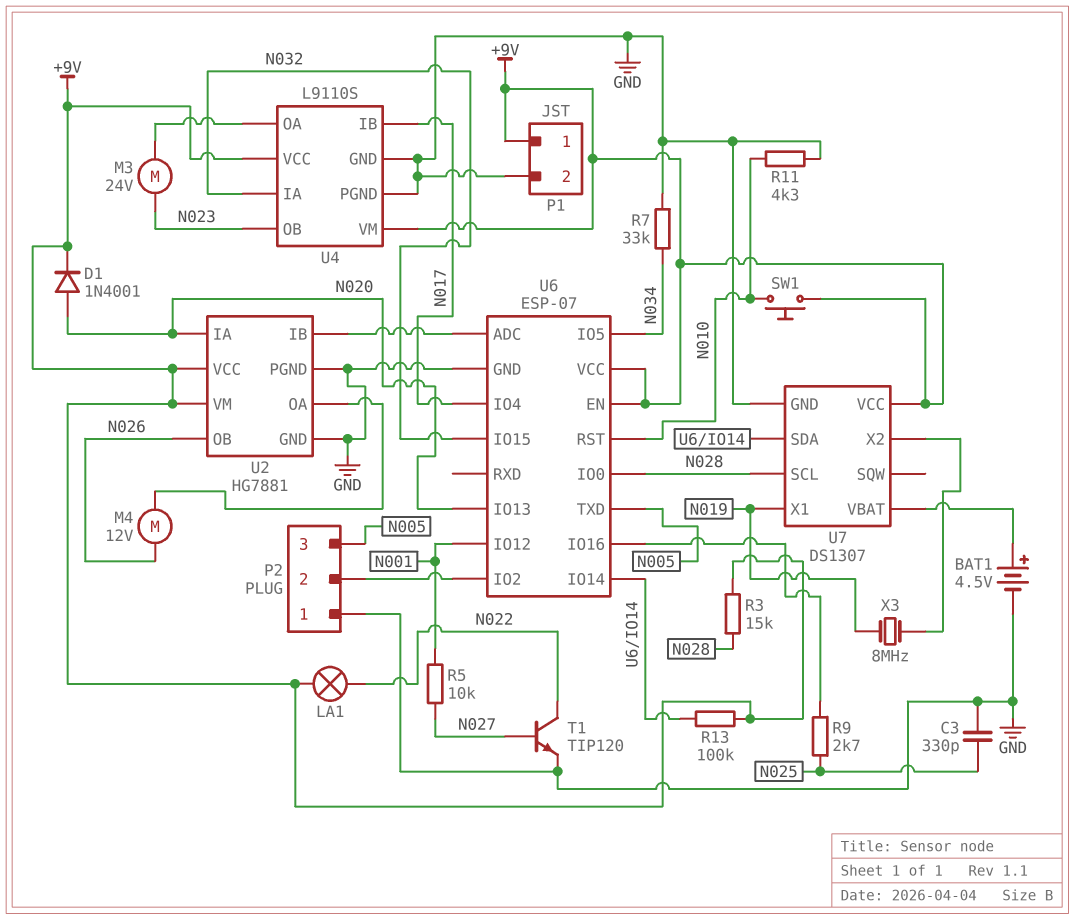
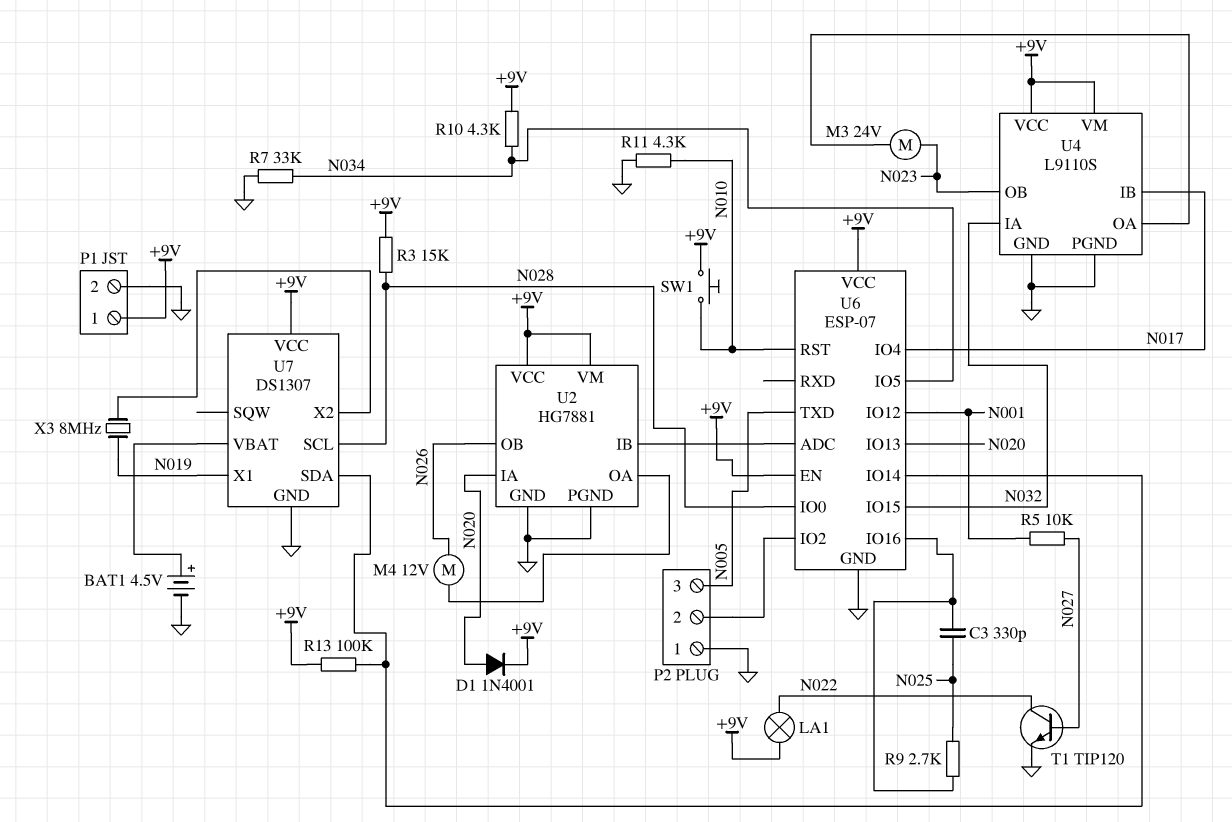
C3: 330pF (GND, N025) -> 330pF (N025, U6/IO16)
R10: none -> 4.3k (+9V, N034)

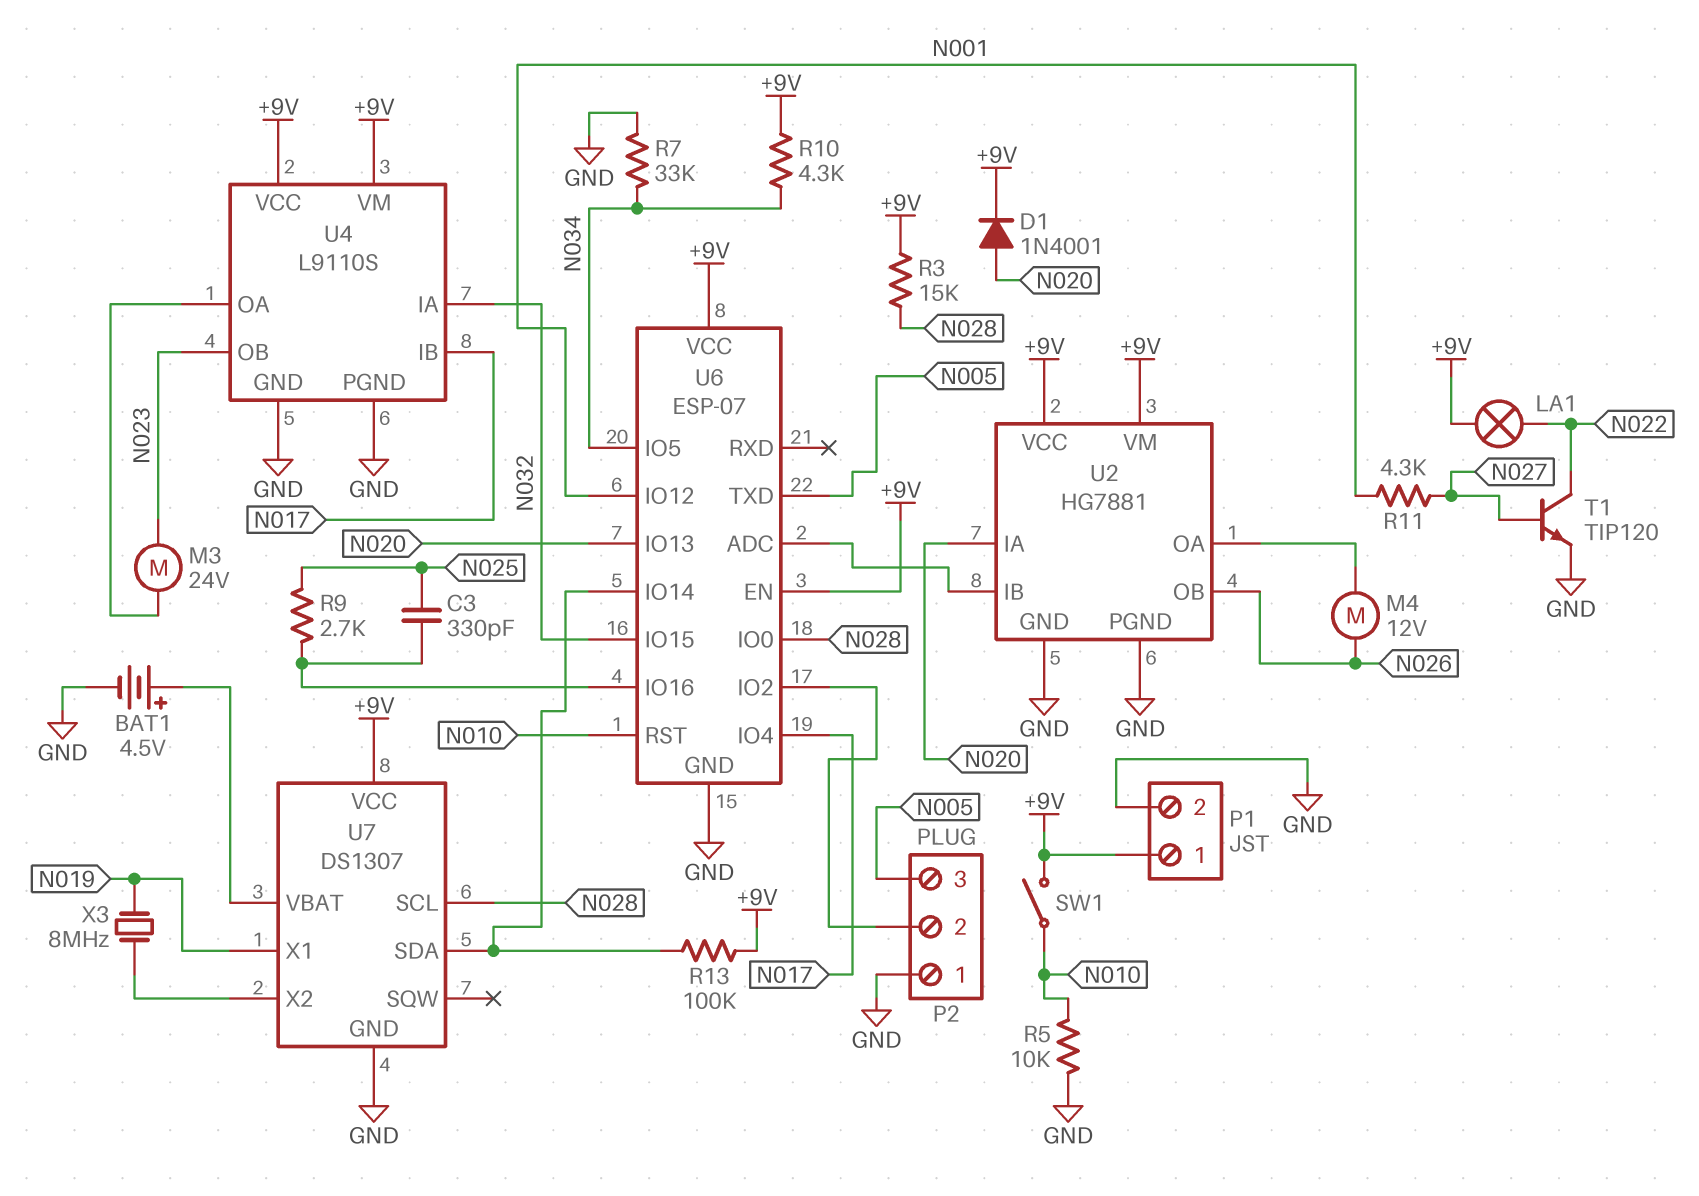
R5: 10k (N001, N027) -> 10k (GND, N010)
R11: 4.3k (GND, N010) -> 4.3k (N001, N027)
SW1: button (+9V, N010) -> switch (+9V, N010)

